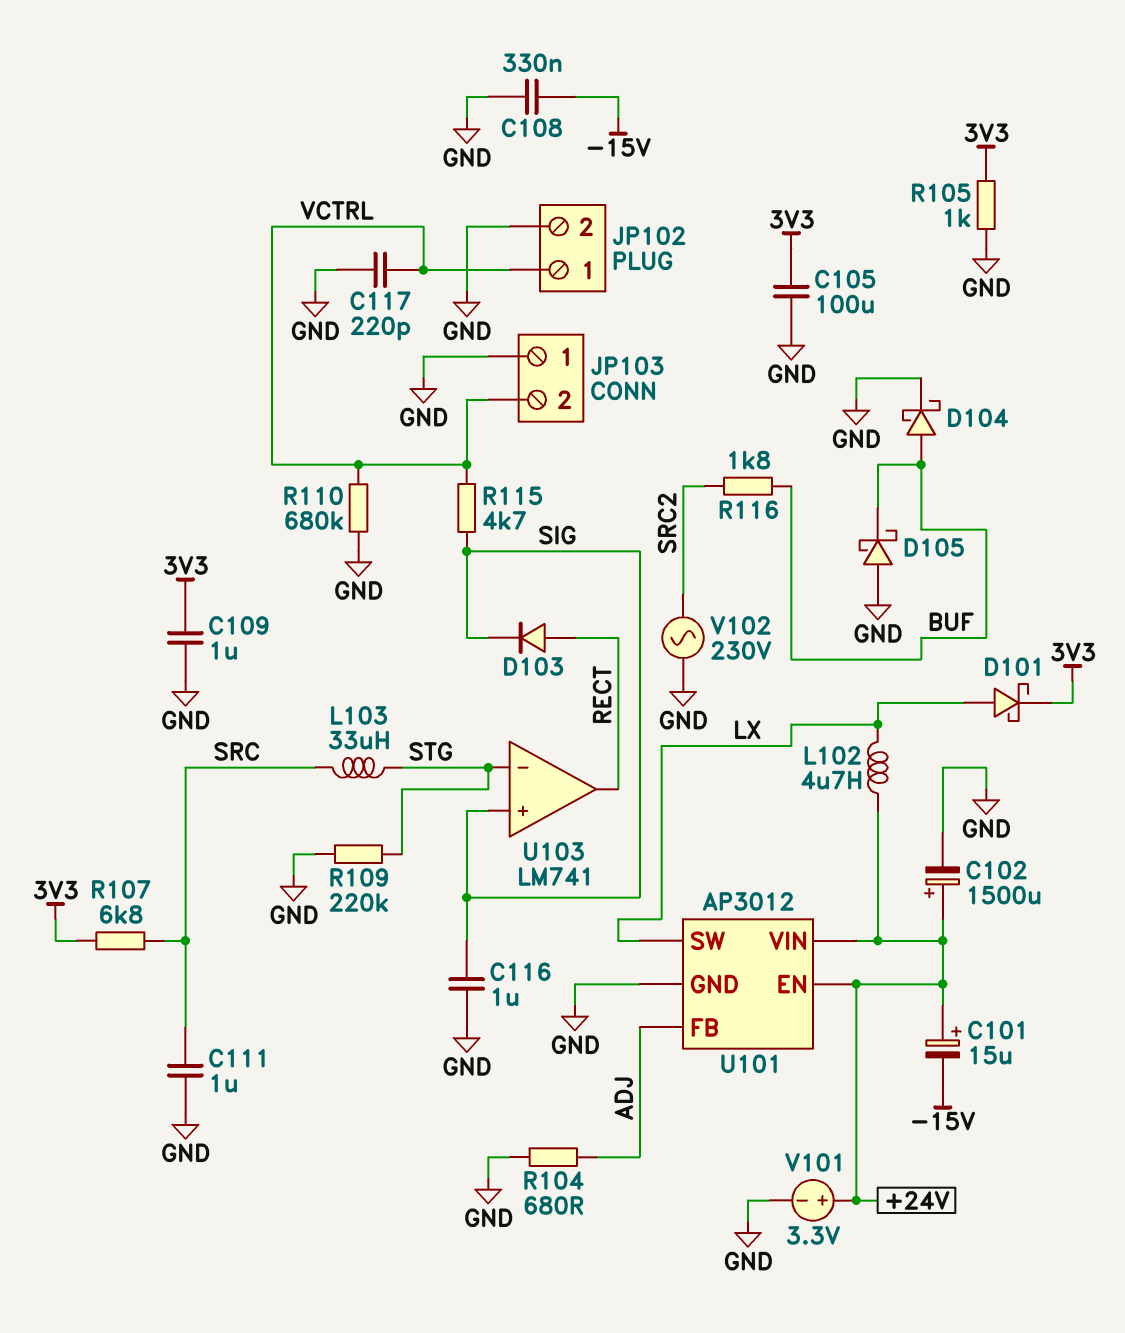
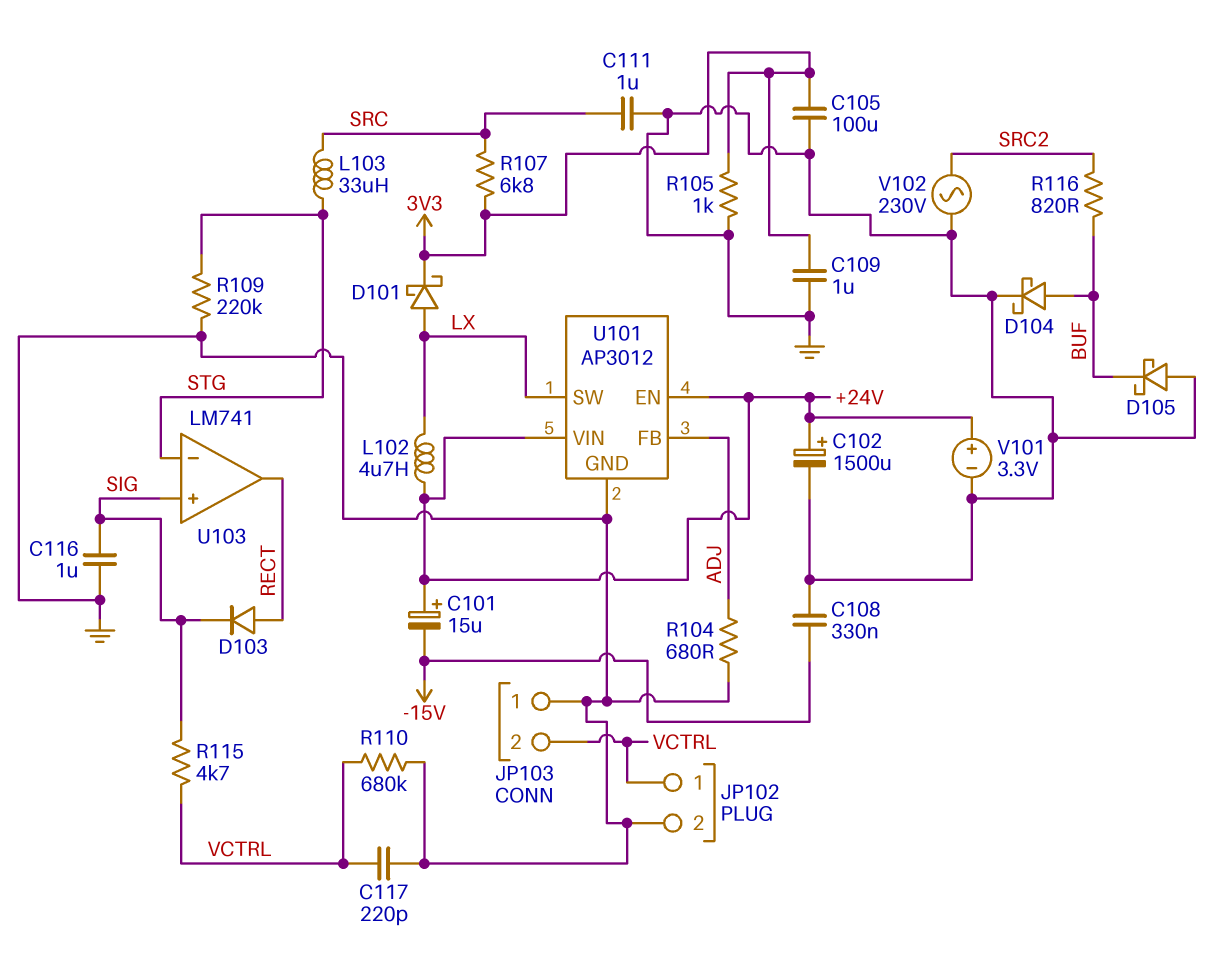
R116: 1.8k (BUF, SRC2) -> 820 (BUF, SRC2)

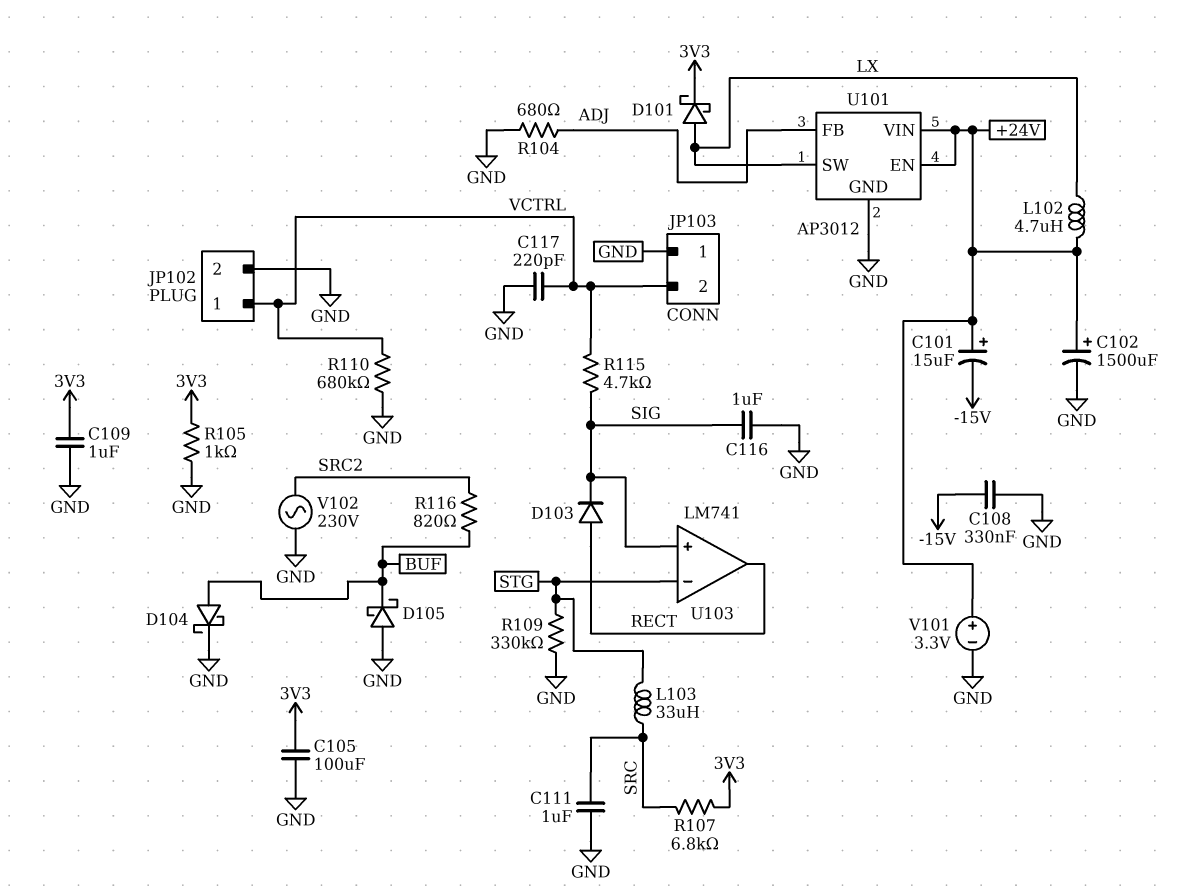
R109: 220k (GND, STG) -> 330k (GND, STG)

